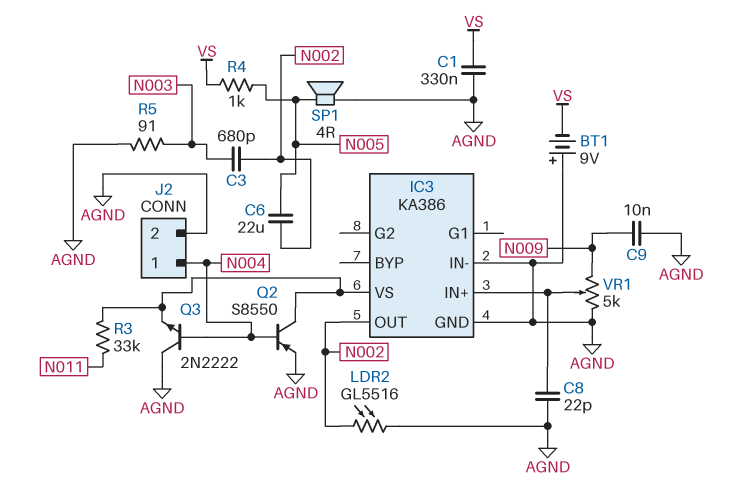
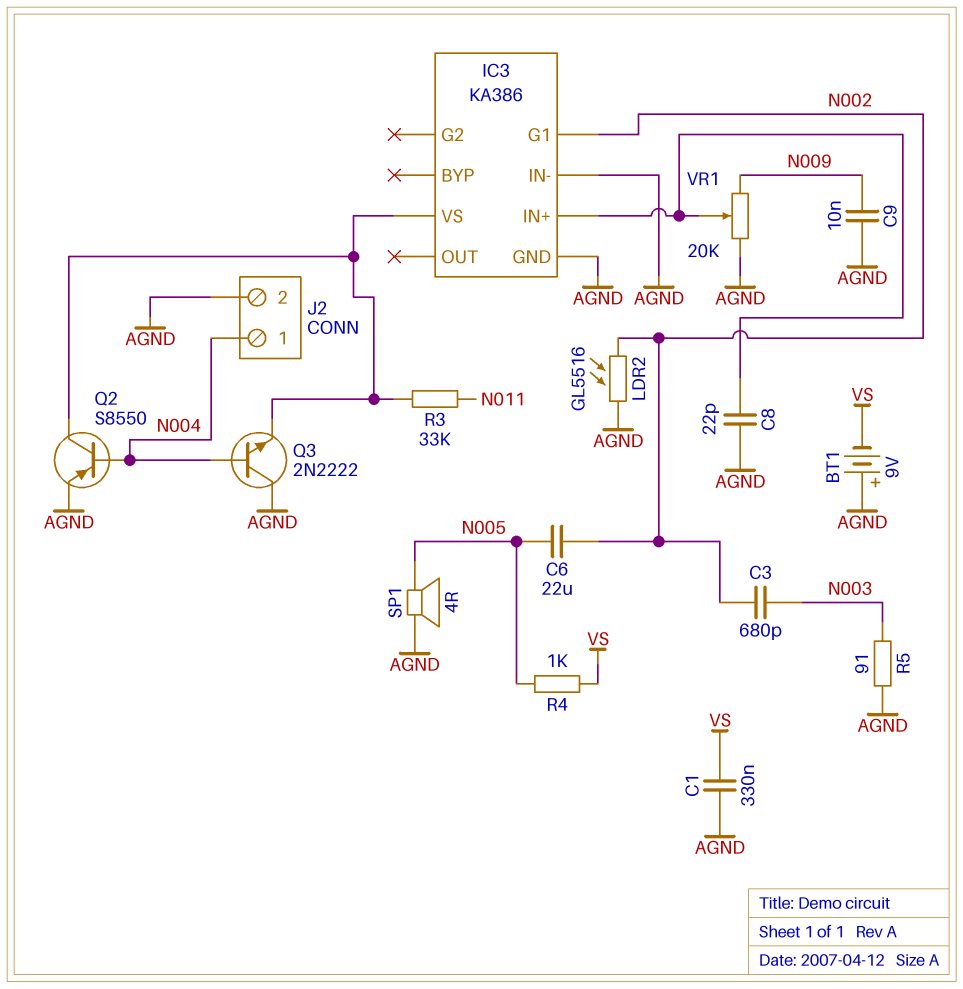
IC3 pin G1: none -> N002
IC3 pin OUT: N002 -> none
VR1: 5k (AGND, N009, wiper IC3/IN+) -> 20k (AGND, N009, wiper IC3/IN+)

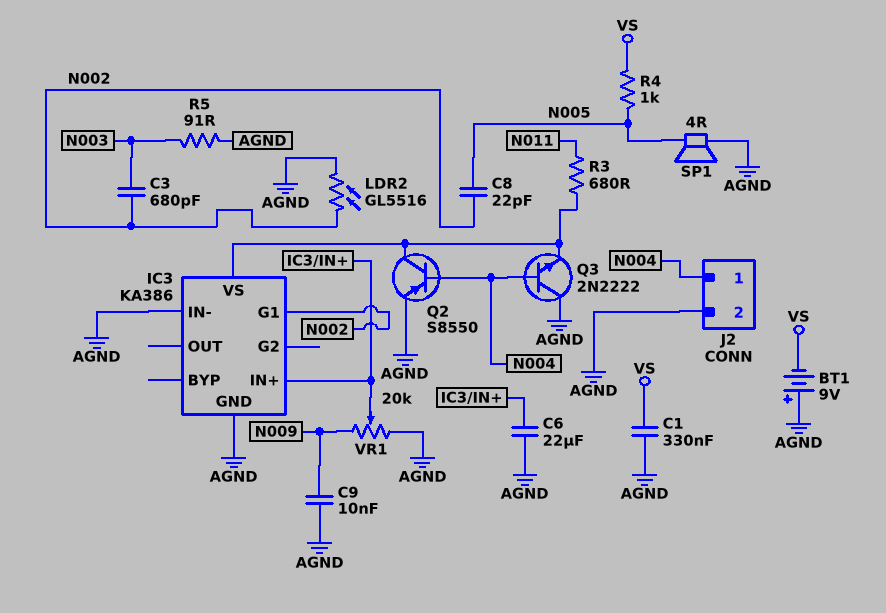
C6: 22uF (N002, N005) -> 22uF (AGND, IC3/IN+)
C8: 22pF (AGND, IC3/IN+) -> 22pF (N002, N005)
R3: 33k (IC3/VS, N011) -> 680 (IC3/VS, N011)

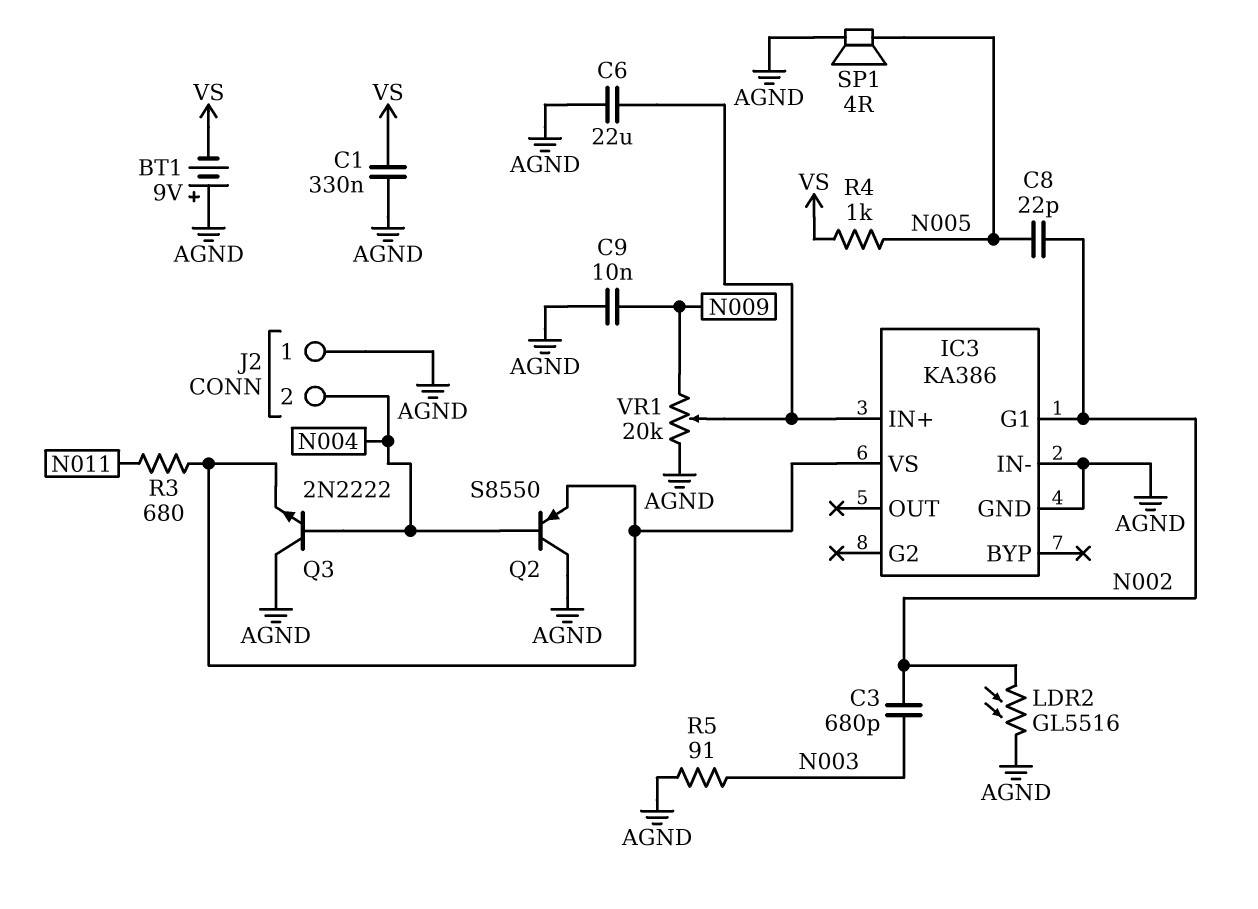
J2 pin 1: N004 -> AGND
J2 pin 2: AGND -> N004
Q2: PNP S8550 (B N004, C IC3/VS, E AGND) -> PNP S8550 (B N004, C AGND, E IC3/VS)

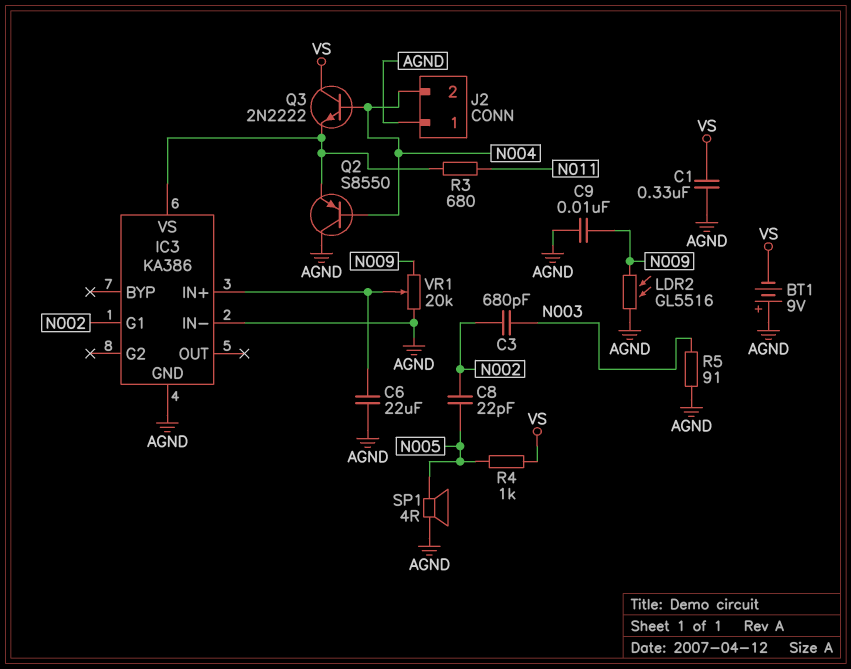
LDR2: GL5516 (AGND, N002) -> GL5516 (AGND, N009)
Q3: NPN 2N2222 (B N004, C AGND, E IC3/VS) -> NPN 2N2222 (B N004, C VS, E IC3/VS)

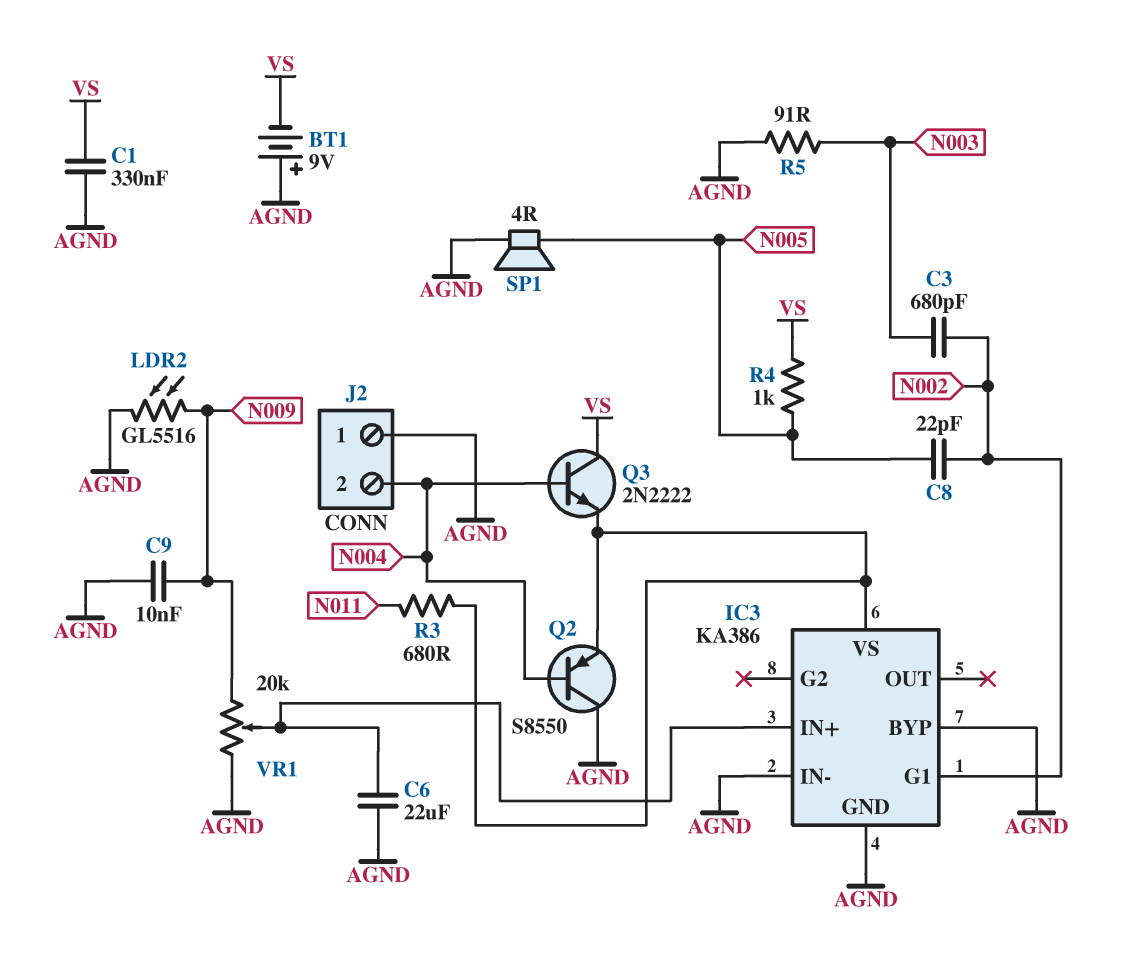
IC3 pin BYP: none -> AGND

